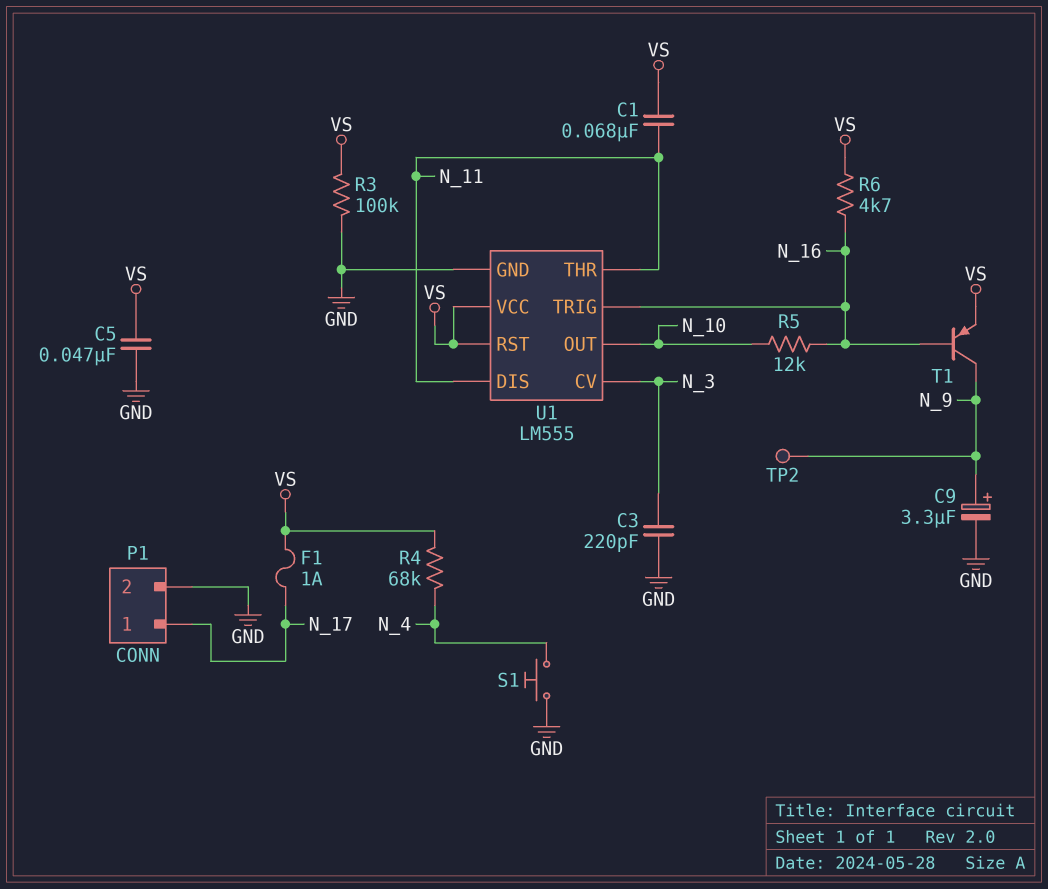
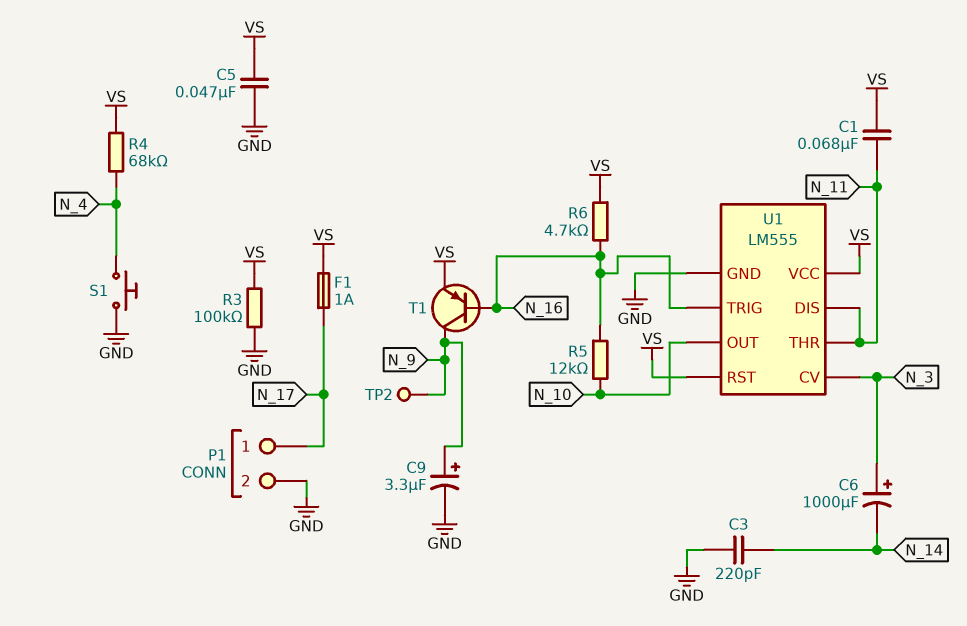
C3: 220pF (GND, N_3) -> 220pF (GND, N_14)
C6: none -> 1000uF (plus N_3, minus N_14)

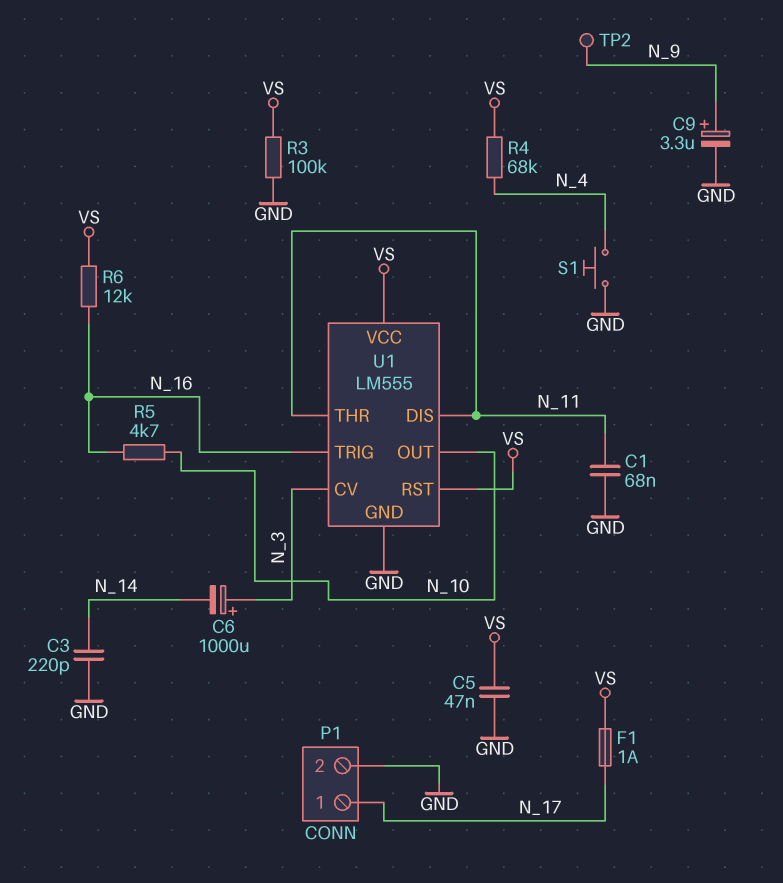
C1: 68nF (N_11, VS) -> 68nF (GND, N_11)
R5: 12k (N_10, N_16) -> 4.7k (N_10, N_16)
R6: 4.7k (N_16, VS) -> 12k (N_16, VS)
T1: PNP (B N_16, C N_9, E VS) -> none

